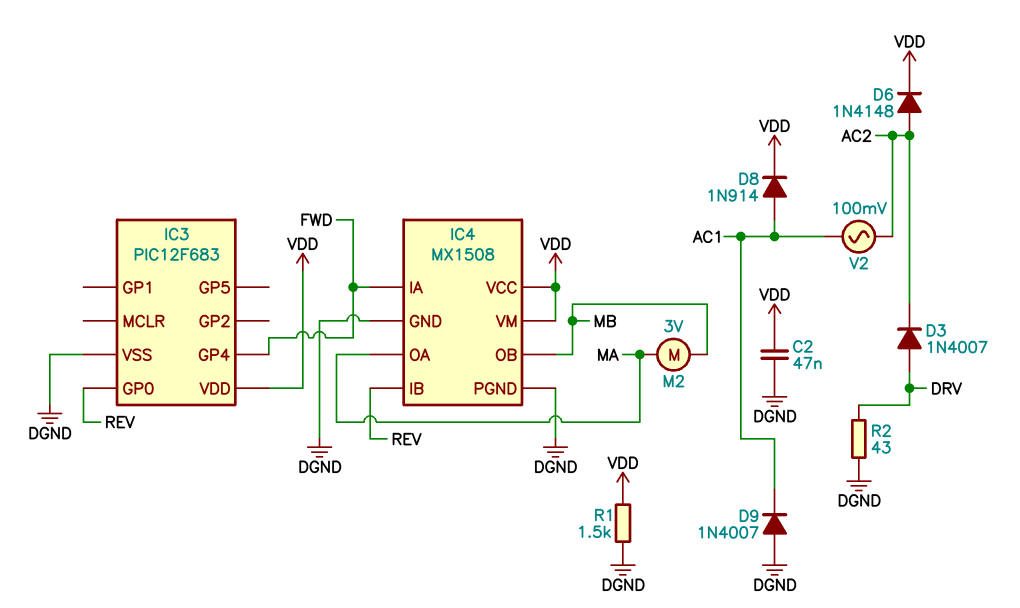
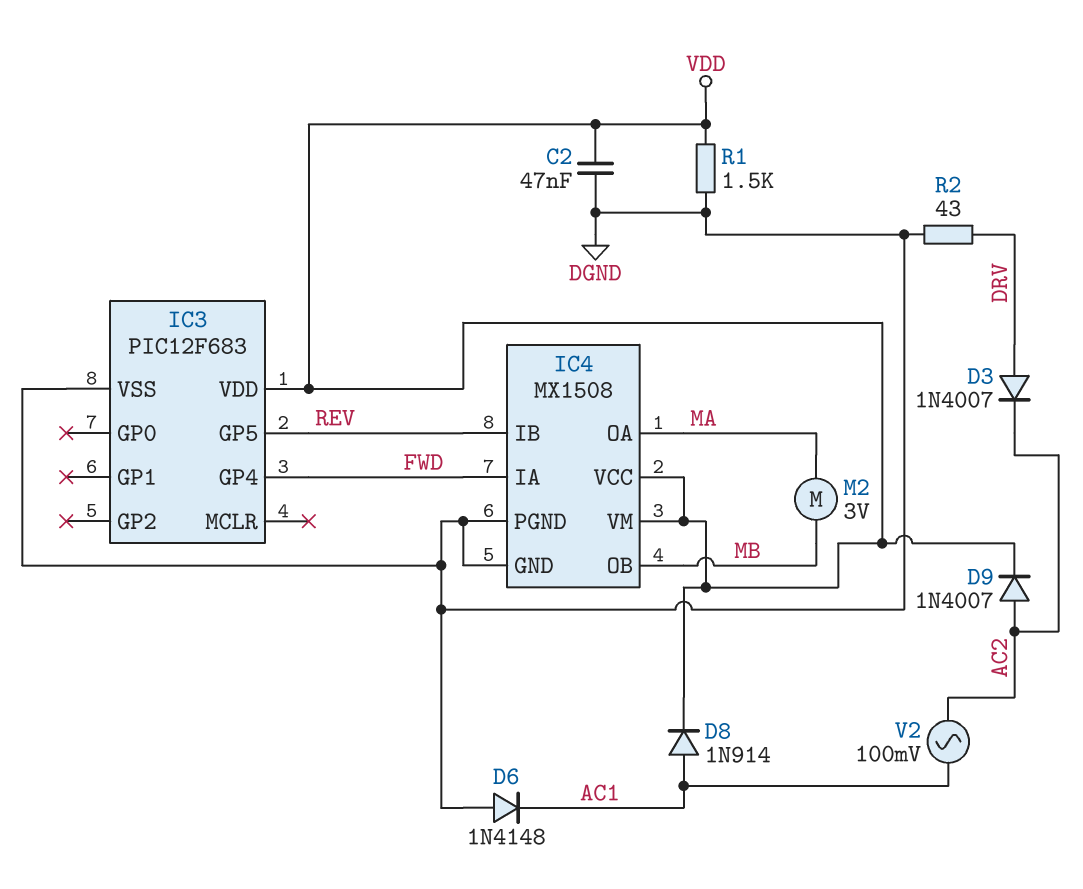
D6: diode 1N4148 (A AC2, K VDD) -> diode 1N4148 (A DGND, K AC1)
D9: diode 1N4007 (A DGND, K AC1) -> diode 1N4007 (A AC2, K VDD)
IC3 pin GP0: REV -> none
IC3 pin GP5: none -> REV

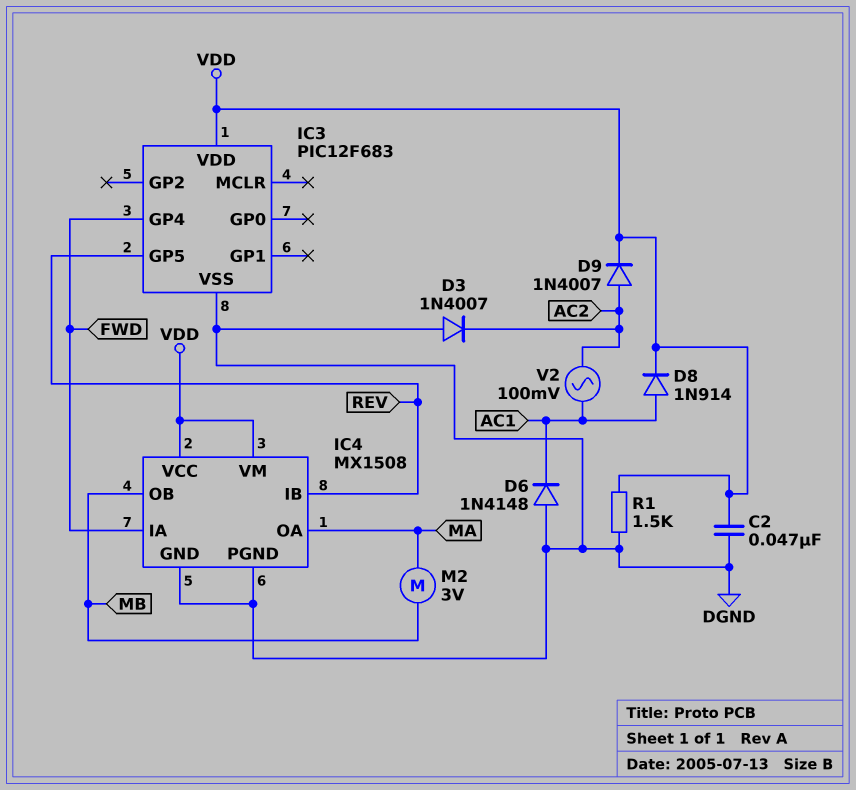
D3: diode 1N4007 (A DRV, K AC2) -> diode 1N4007 (A DGND, K AC2)
R2: 43 (DGND, DRV) -> none

